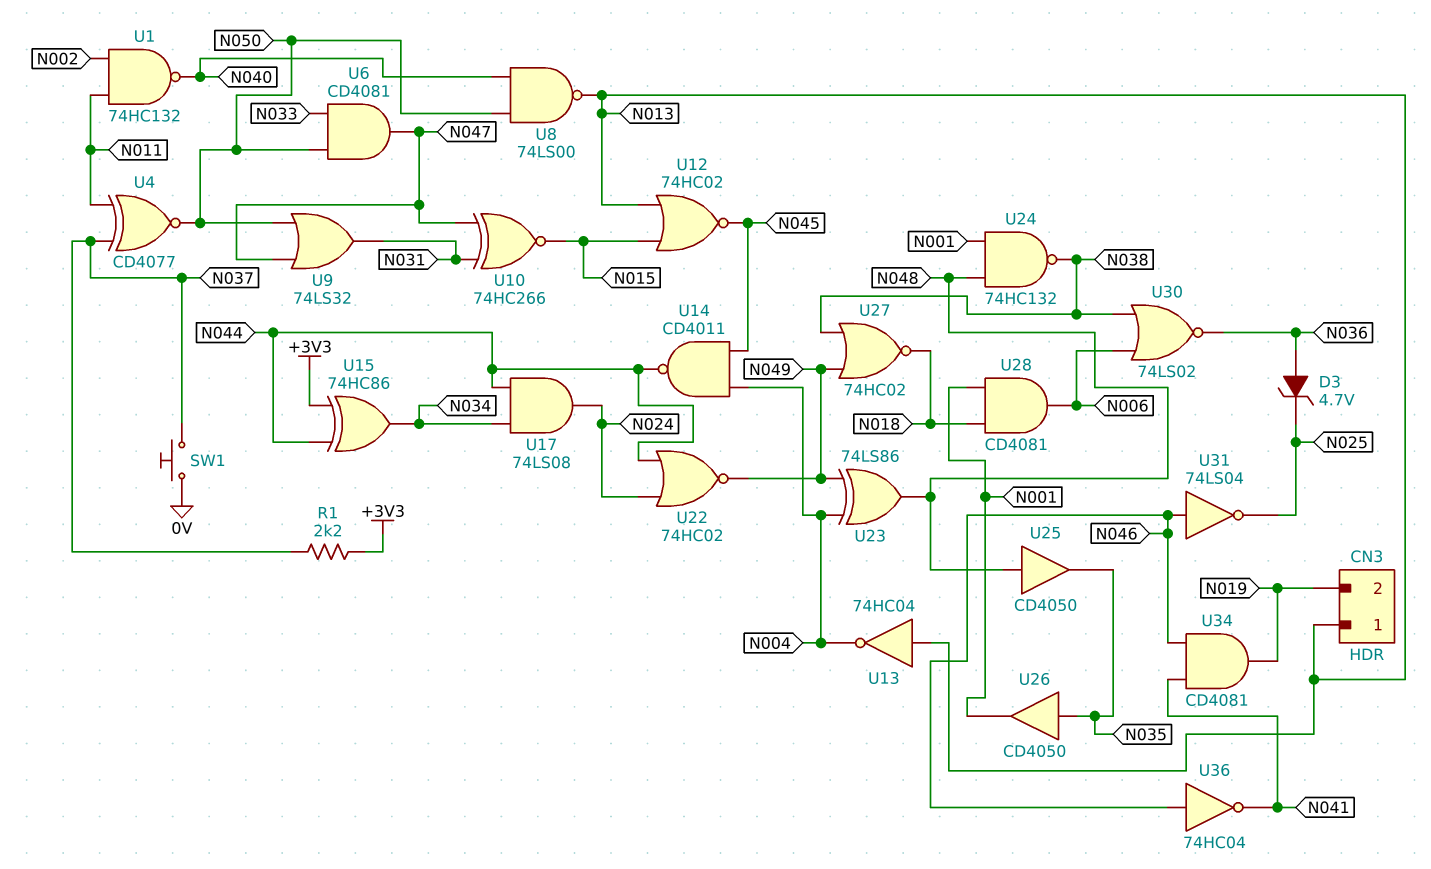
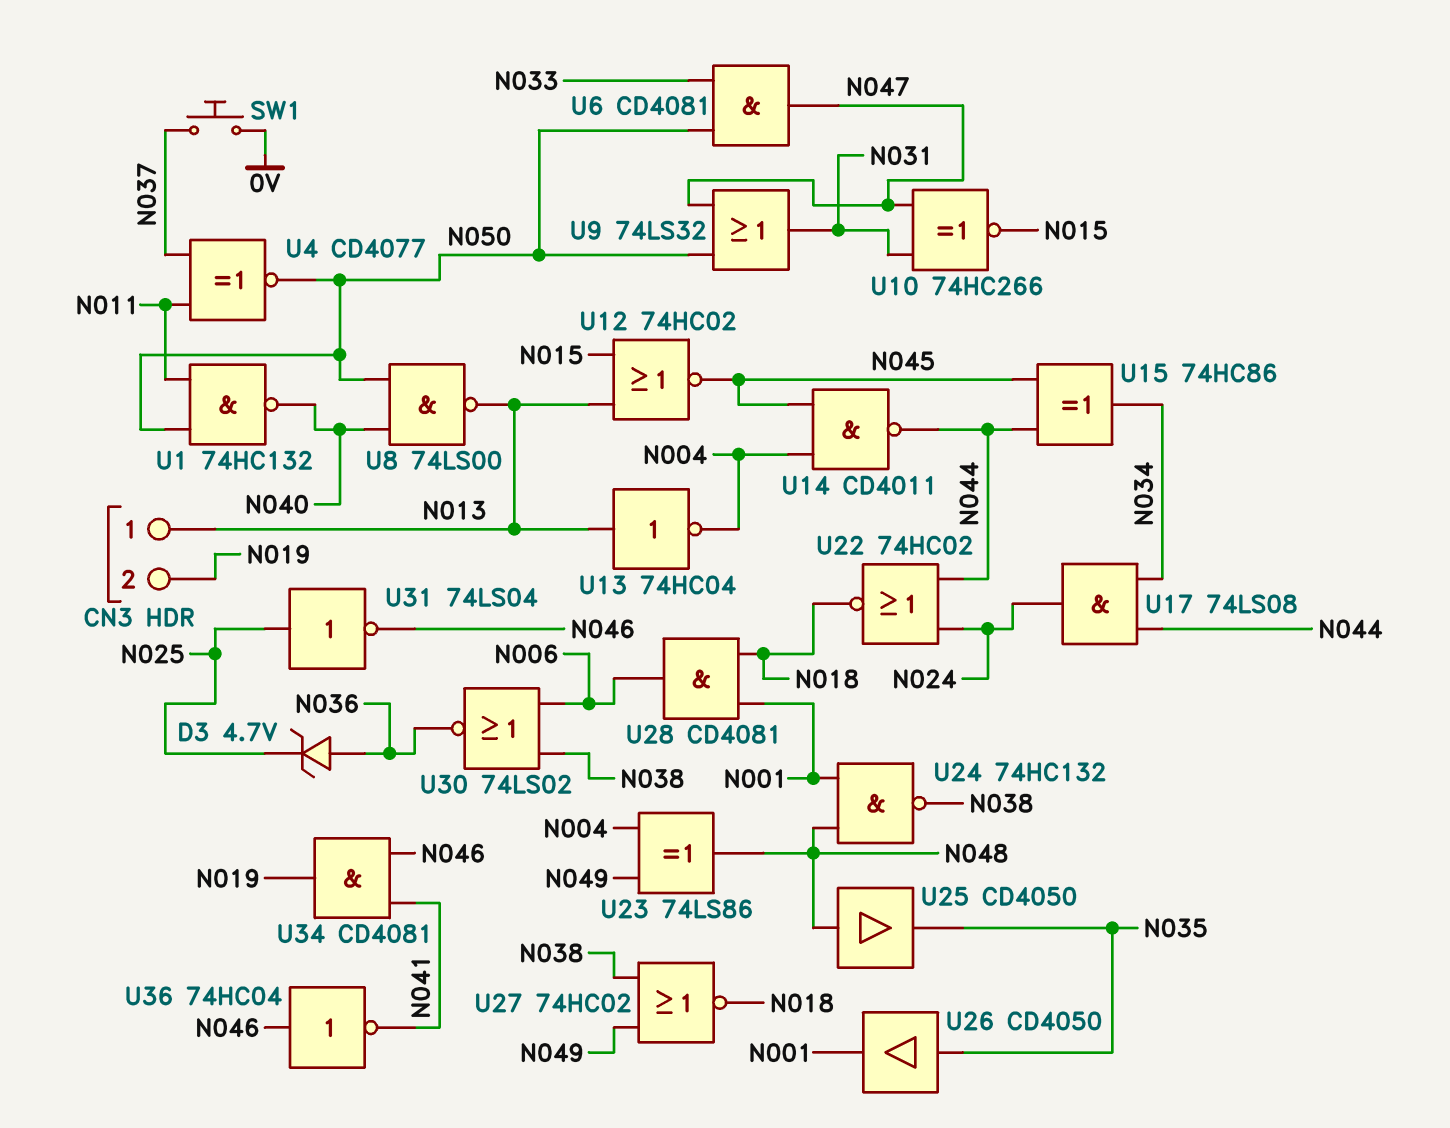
R1: 2.2k (+3V3, N037) -> none
U1: NAND 74HC132 (in N002, in N011, out N040) -> NAND 74HC132 (in N011, in N050, out N040)
U15: XOR 74HC86 (in +3V3, in N044, out N034) -> XOR 74HC86 (in N044, in N045, out N034)
U22: NOR 74HC02 (in N024, in N044, out N049) -> NOR 74HC02 (in N024, in N044, out N018)
U31: NOT 74LS04 (in N046, out N025) -> NOT 74LS04 (in N025, out N046)

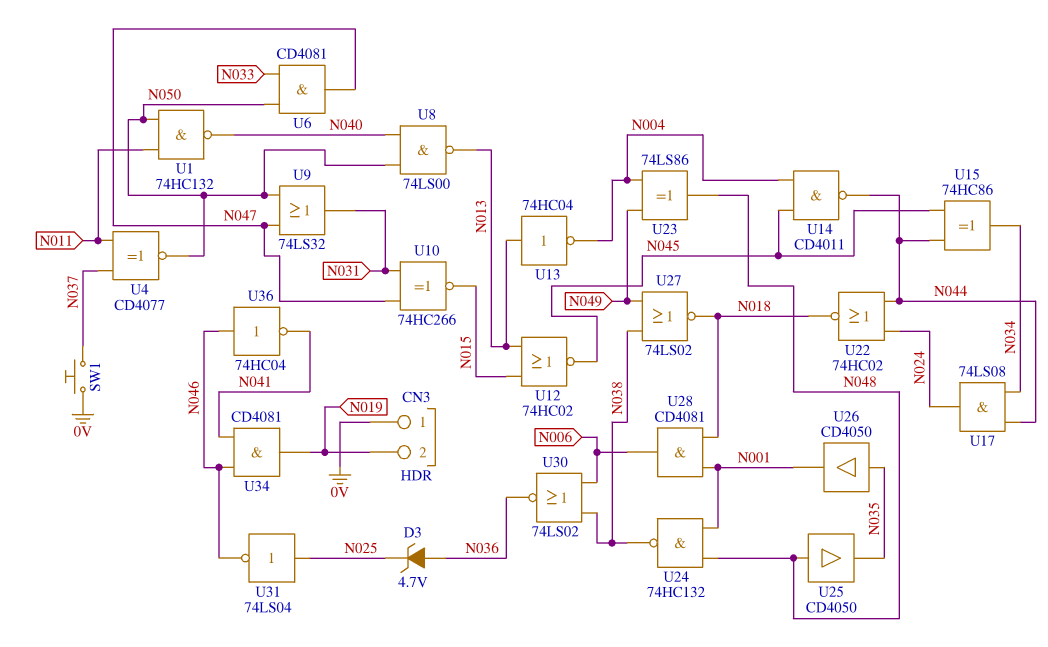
CN3 pin 1: N013 -> 0V
U27: NOR 74HC02 (in N038, in N049, out N018) -> NOR 74LS02 (in N038, in N049, out N018)

